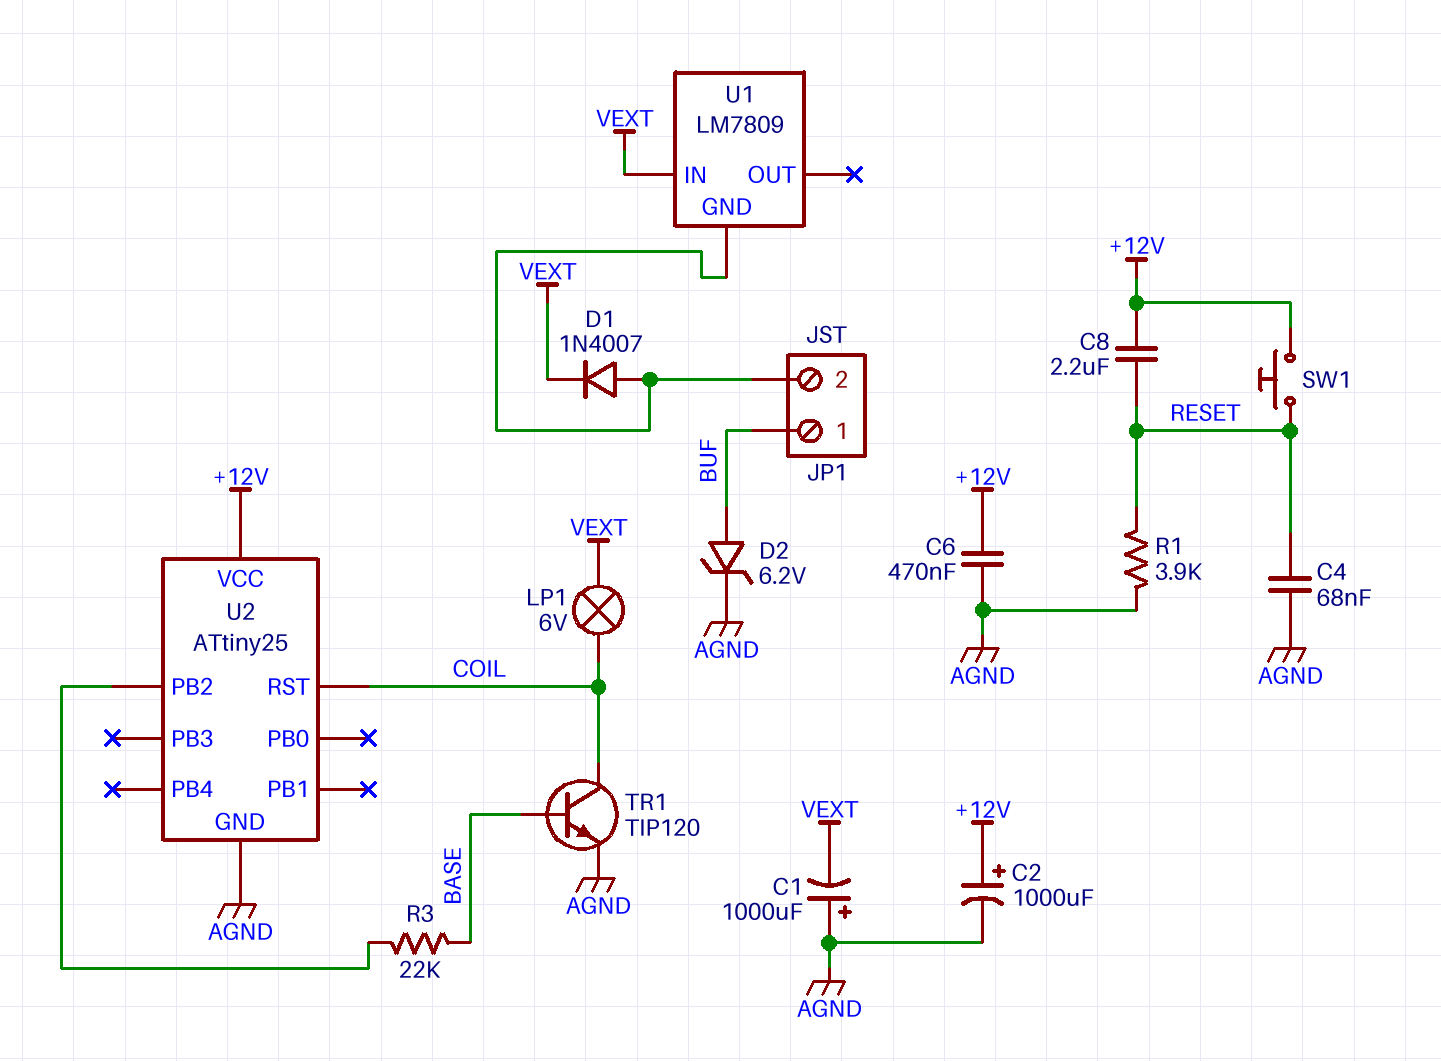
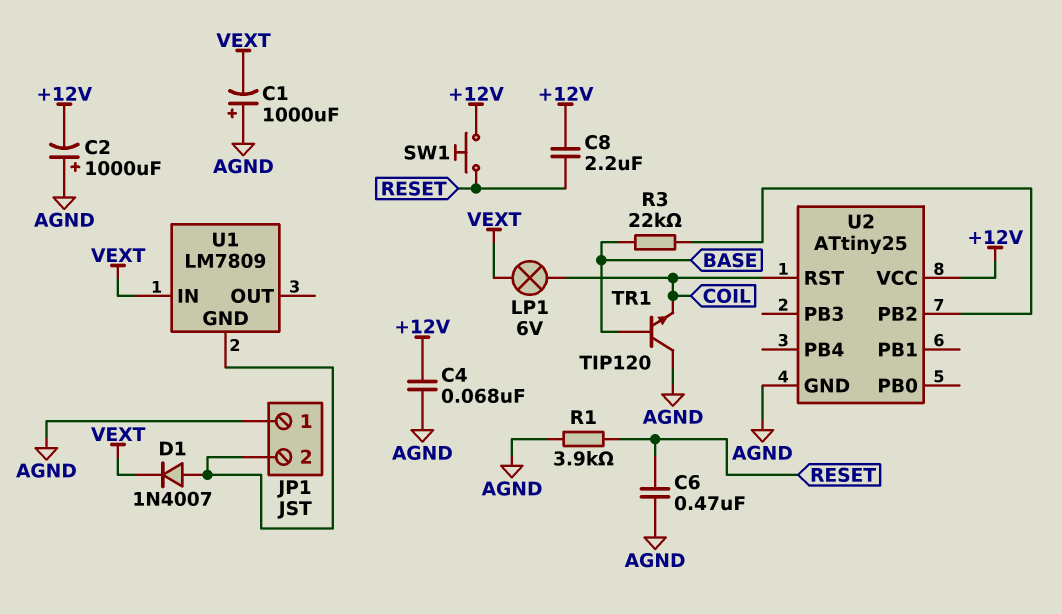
C2: 1000uF (plus +12V, minus AGND) -> 1000uF (plus AGND, minus +12V)
C4: 68nF (AGND, RESET) -> 68nF (+12V, AGND)
C6: 470nF (+12V, AGND) -> 470nF (AGND, RESET)
D2: zener 6.2V (A BUF, K AGND) -> none
JP1 pin 1: BUF -> AGND
TR1: NPN TIP120 (B BASE, C COIL, E AGND) -> NPN TIP120 (B BASE, C AGND, E COIL)

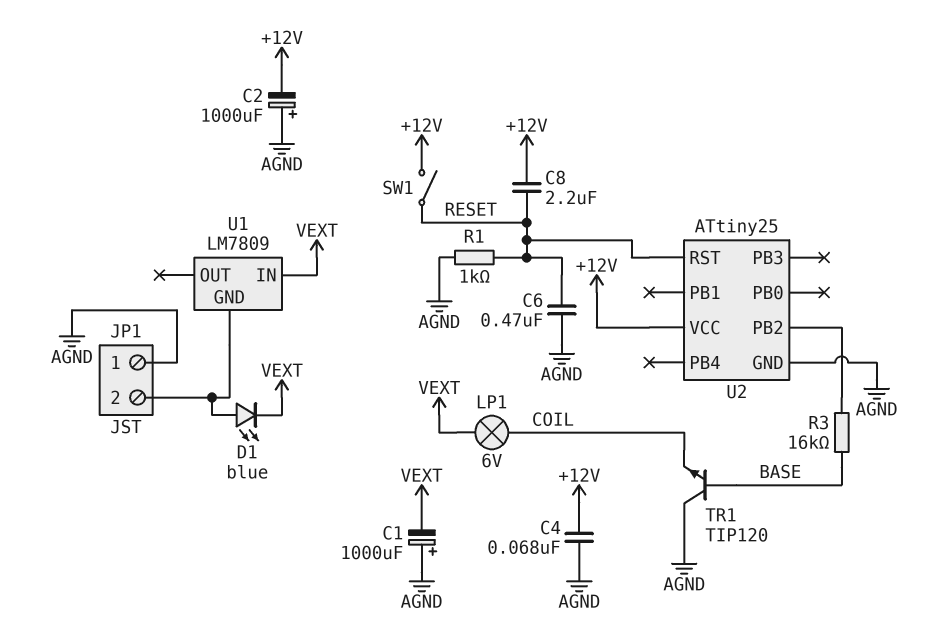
D1: diode 1N4007 (A JP1/2, K VEXT) -> LED blue (A JP1/2, K VEXT)
R1: 3.9k (AGND, RESET) -> 1k (AGND, RESET)
R3: 22k (BASE, U2/PB2) -> 16k (BASE, U2/PB2)
SW1: button (+12V, RESET) -> switch (+12V, RESET)
U2 pin RST: COIL -> RESET

